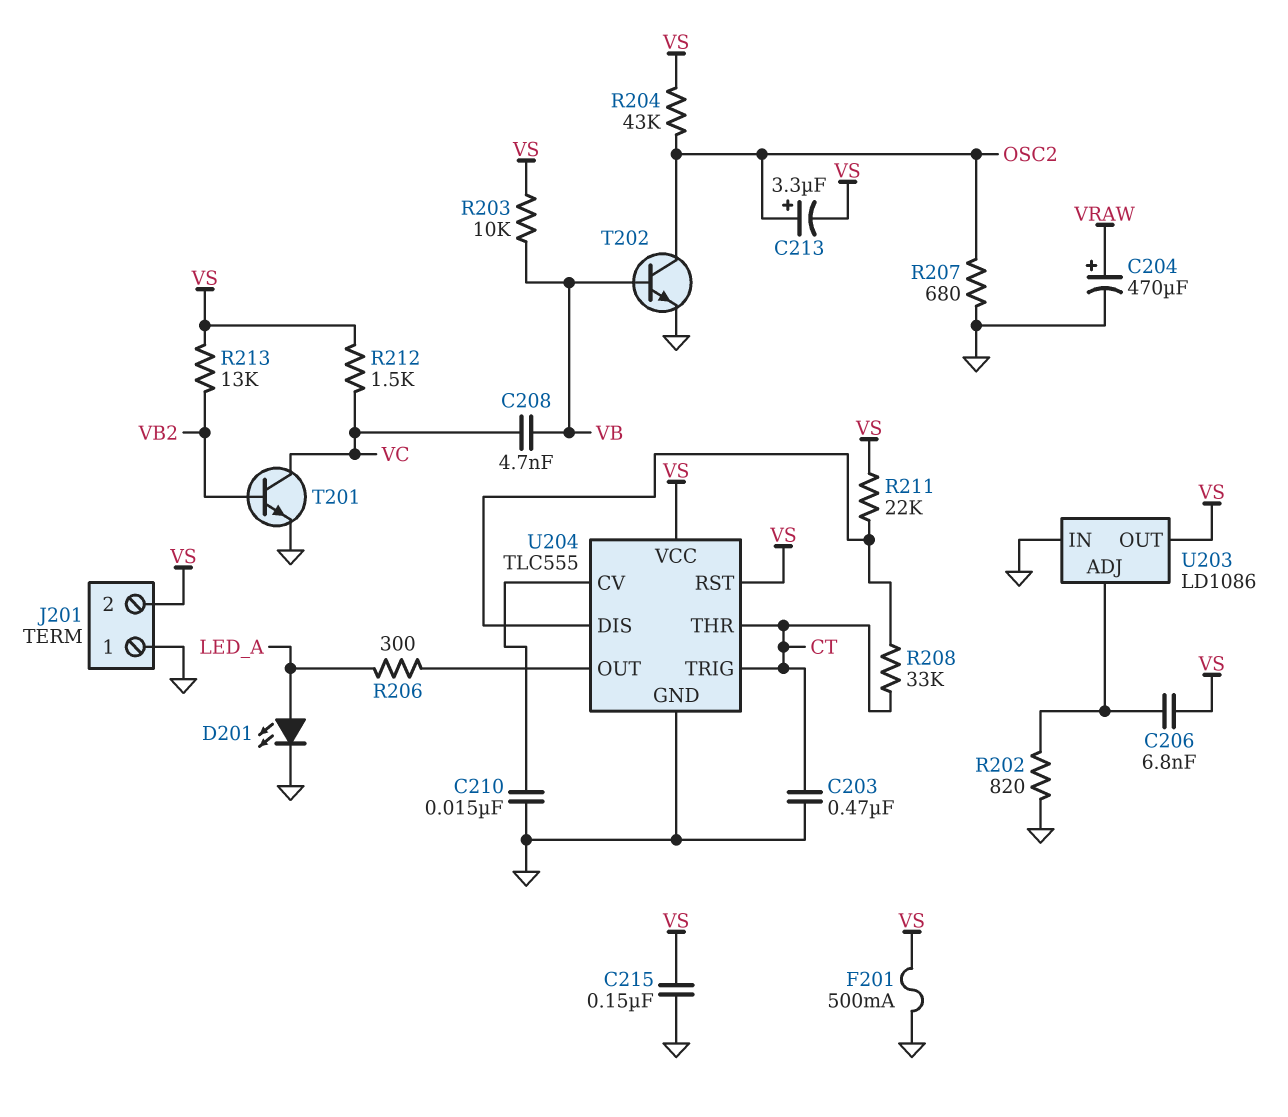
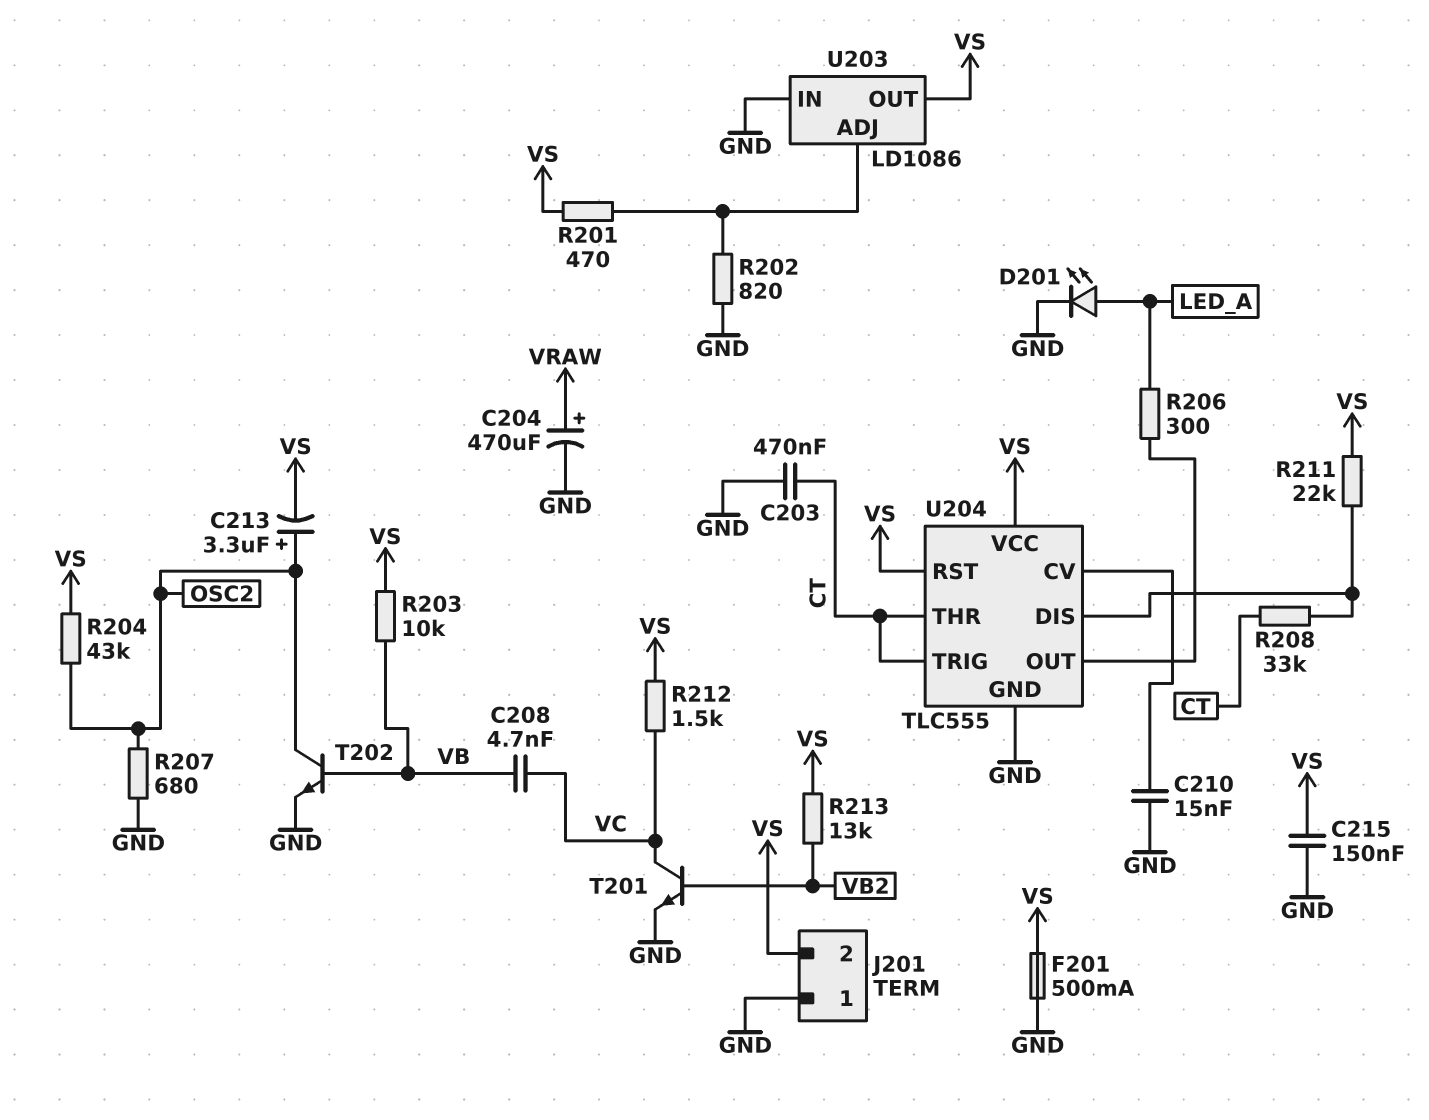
C206: 6.8nF (U203/ADJ, VS) -> none
R201: none -> 470 (U203/ADJ, VS)

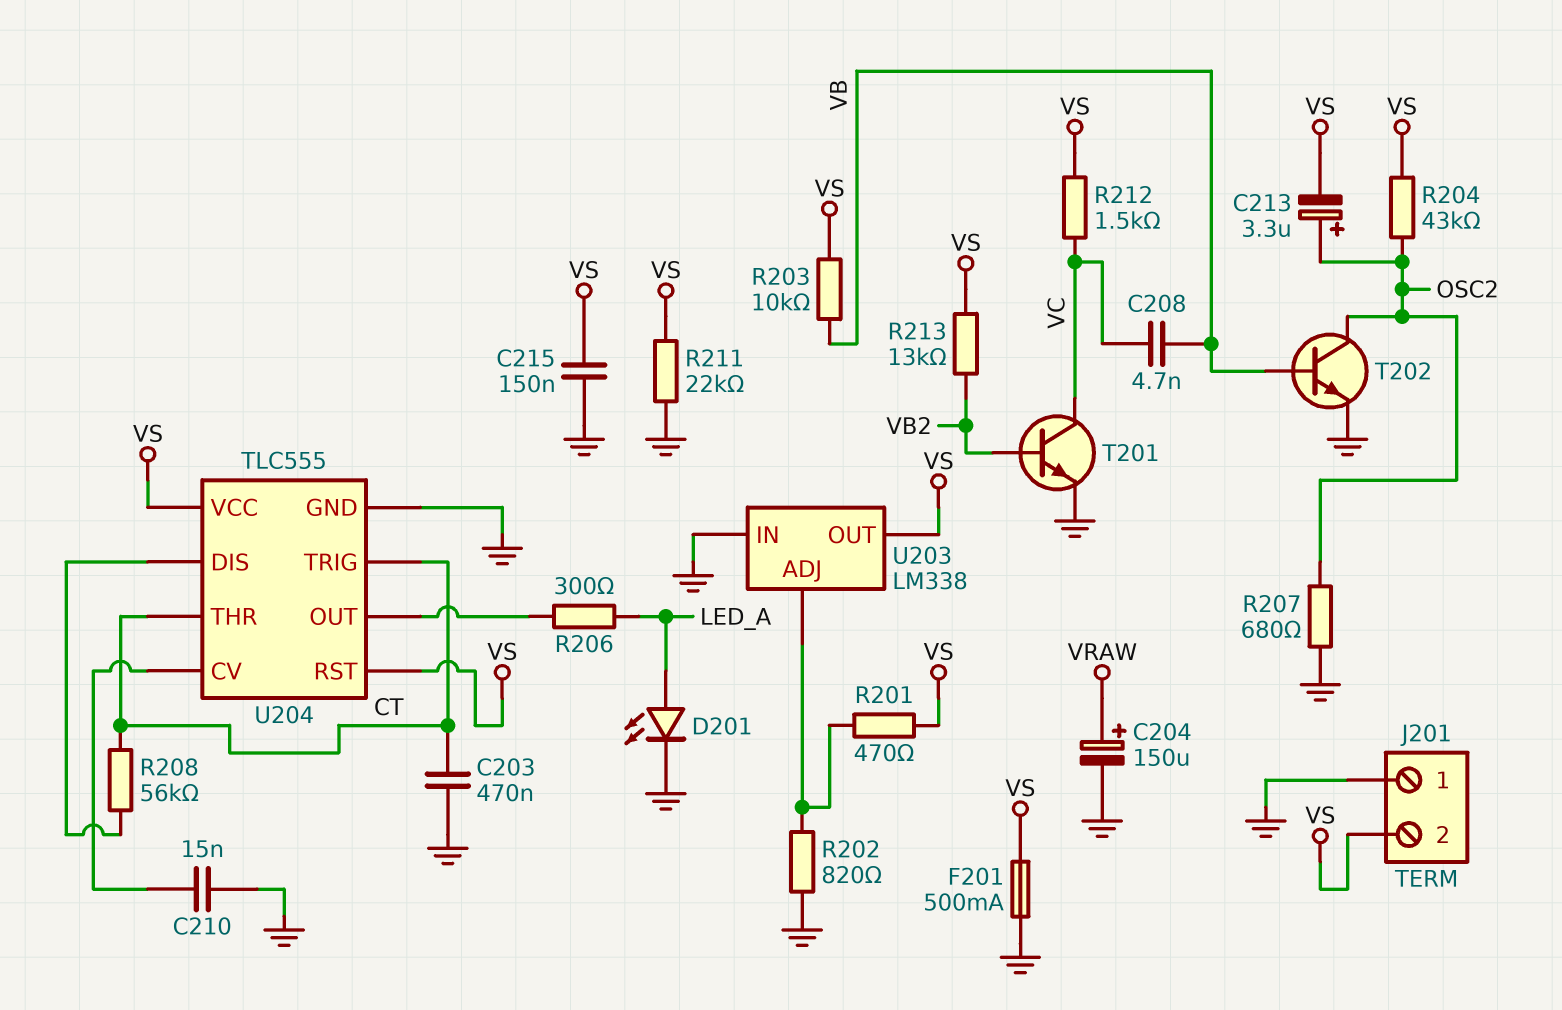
C204: 470uF (plus VRAW, minus GND) -> 150uF (plus VRAW, minus GND)
R208: 33k (CT, U204/DIS) -> 56k (CT, U204/DIS)
R211: 22k (U204/DIS, VS) -> 22k (GND, VS)
U203: LD1086 -> LM338

